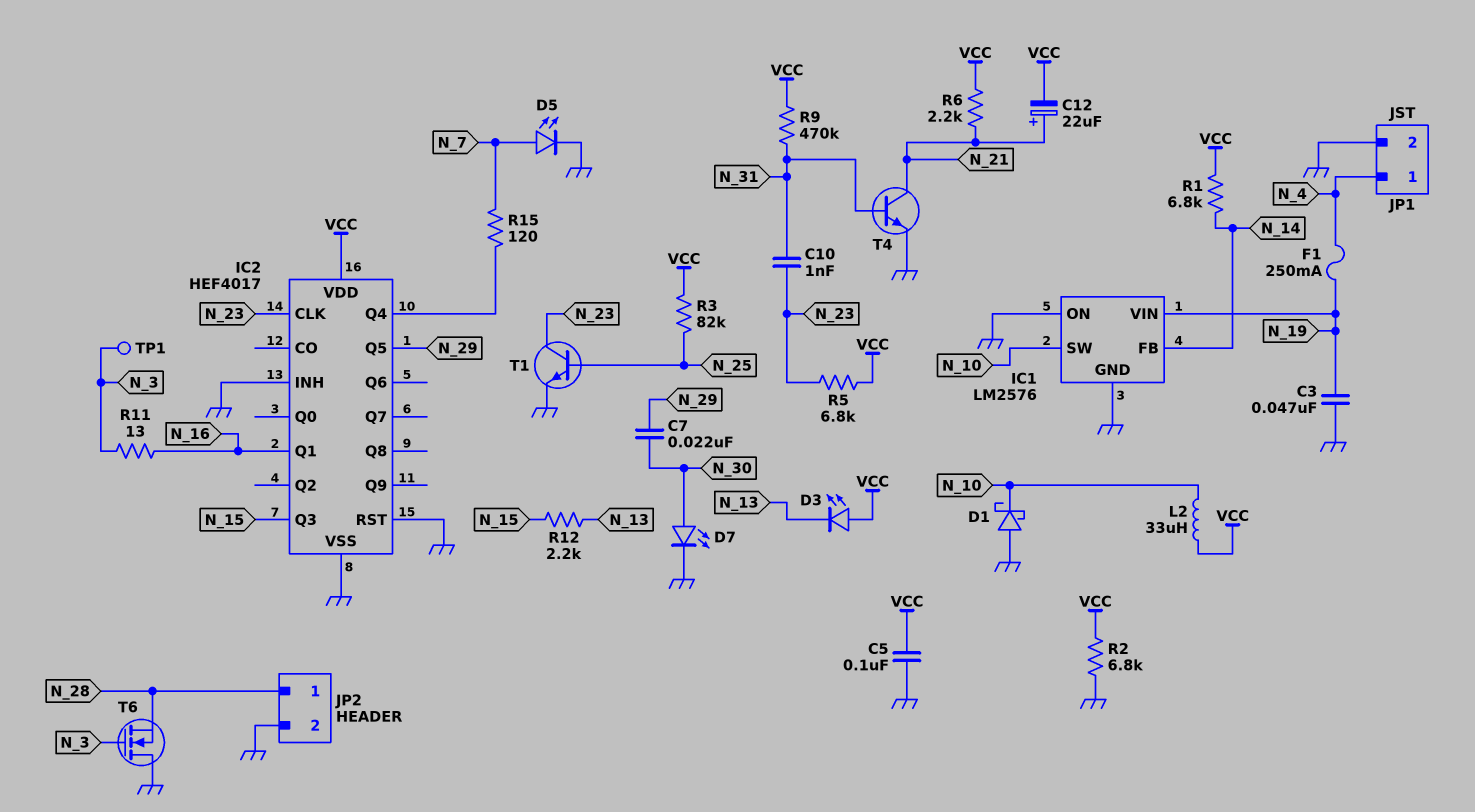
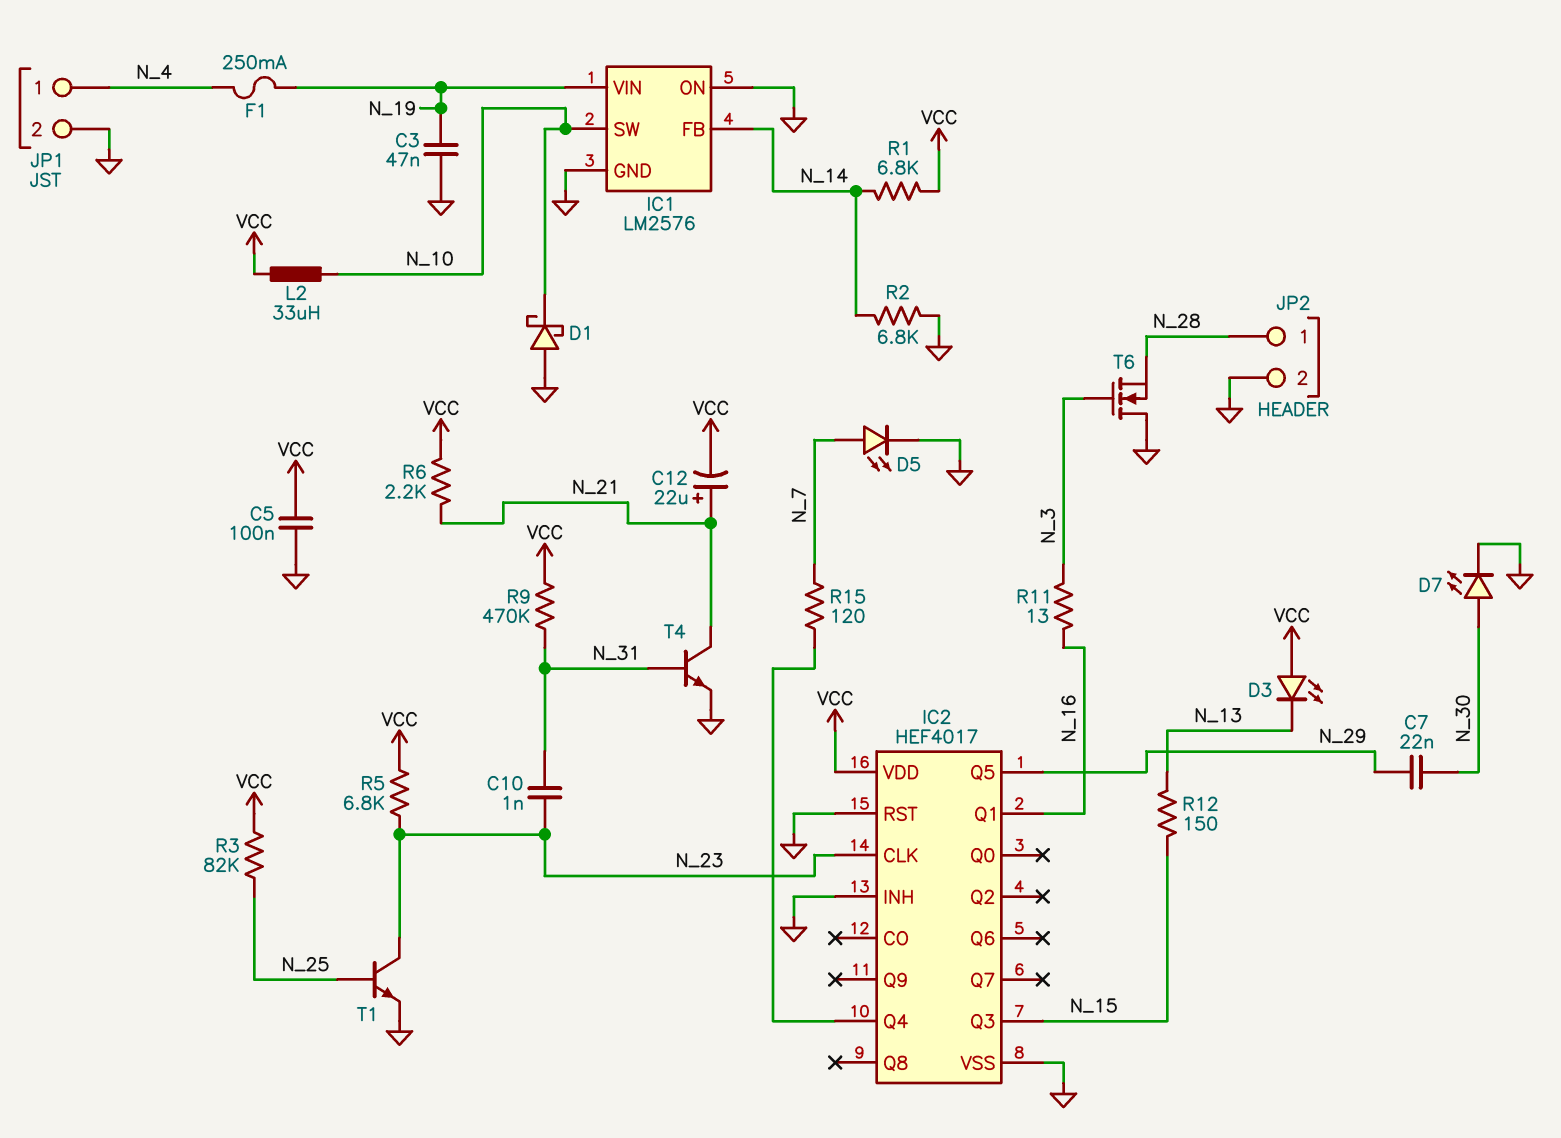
R2: 6.8k (GND, VCC) -> 6.8k (GND, N_14)
R12: 2.2k (N_13, N_15) -> 150 (N_13, N_15)
TP1: test point (N_3) -> none

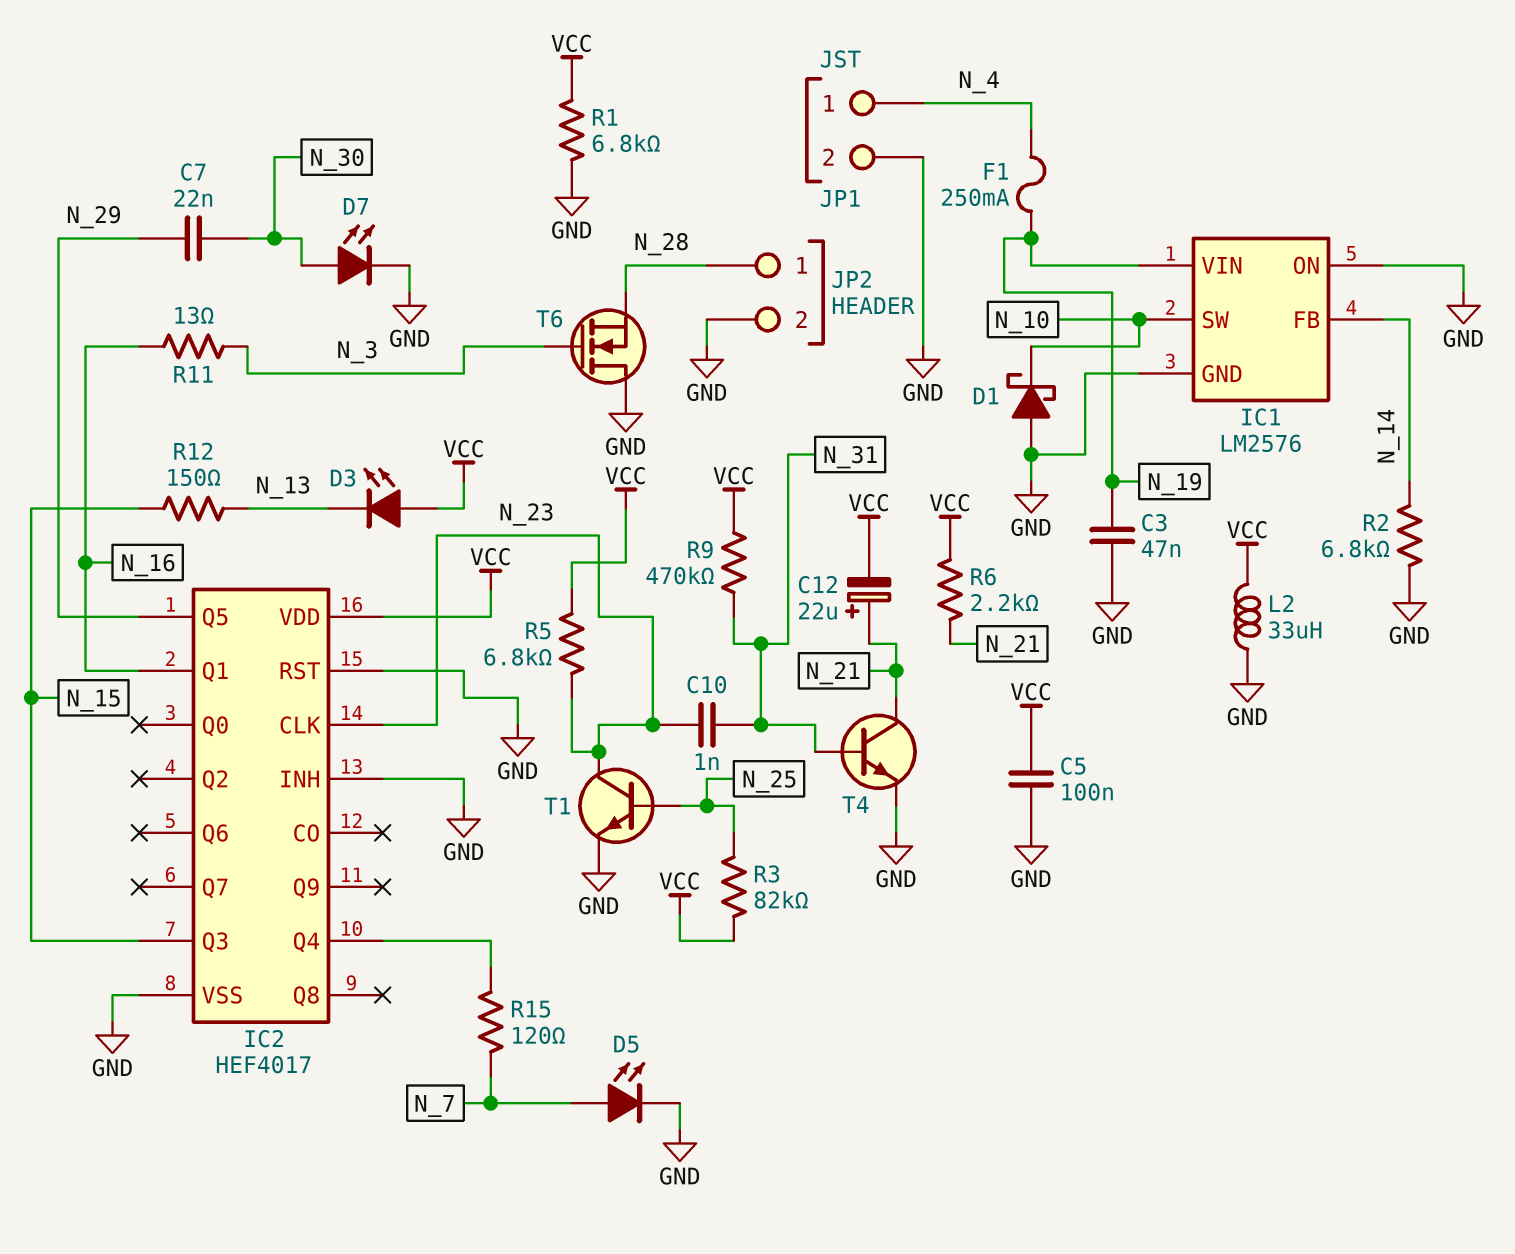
L2: 33uH (N_10, VCC) -> 33uH (GND, VCC)
R1: 6.8k (N_14, VCC) -> 6.8k (GND, VCC)

